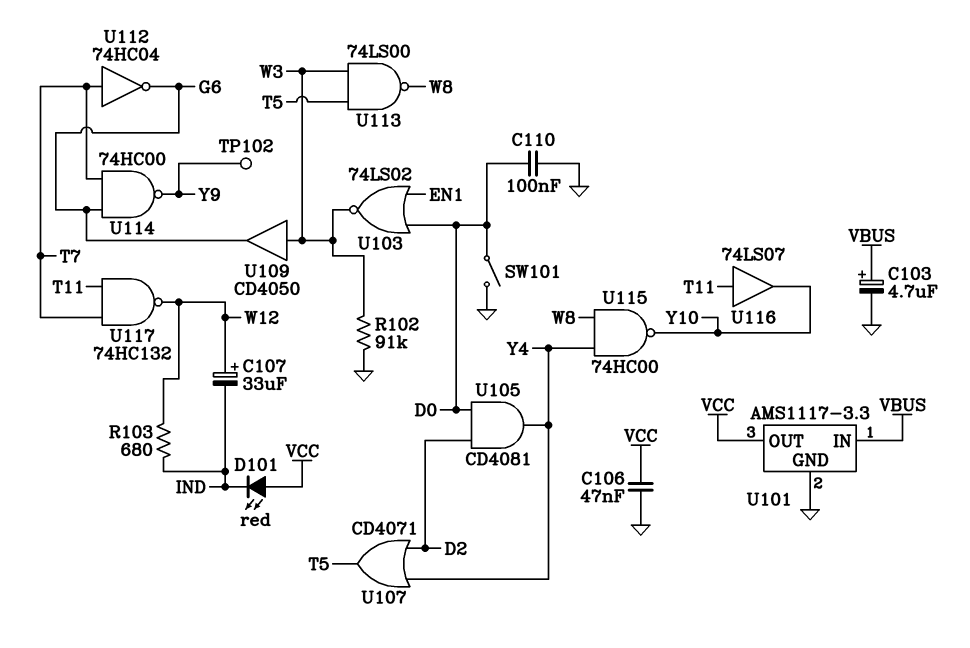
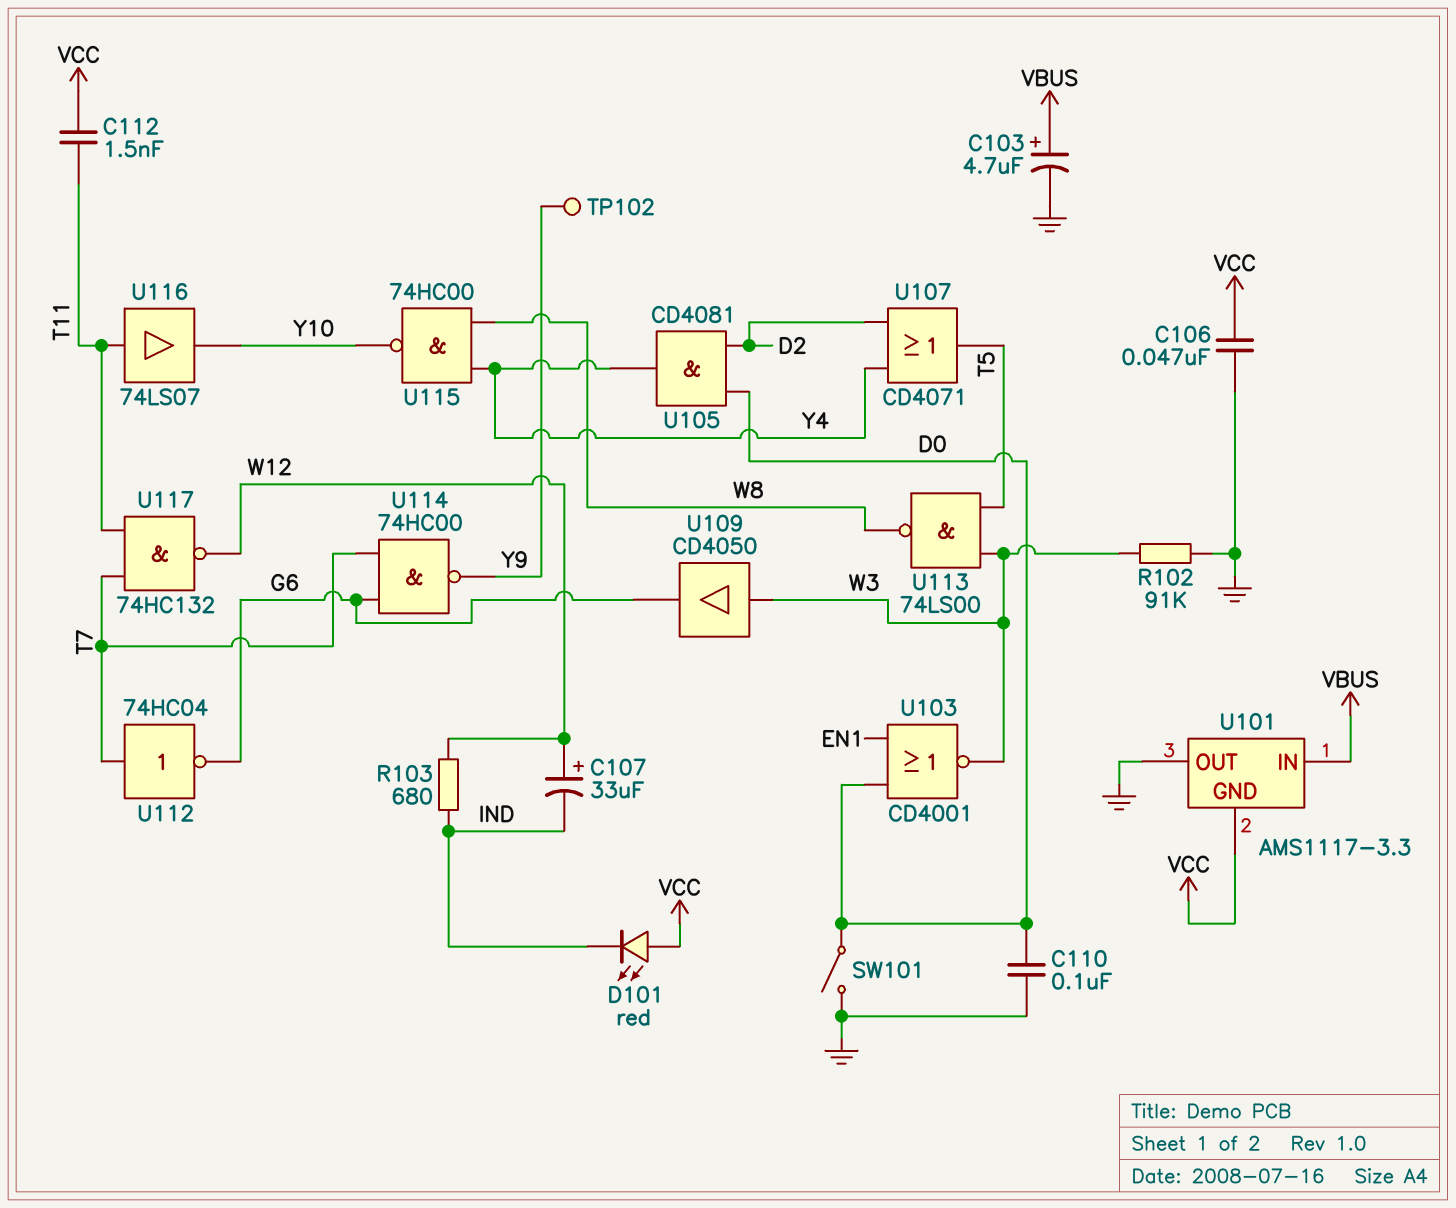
C112: none -> 1.5nF (T11, VCC)
U101 pin GND: GND -> VCC
U101 pin OUT: VCC -> GND
U103: NOR 74LS02 (in D0, in EN1, out W3) -> NOR CD4001 (in D0, in EN1, out W3)

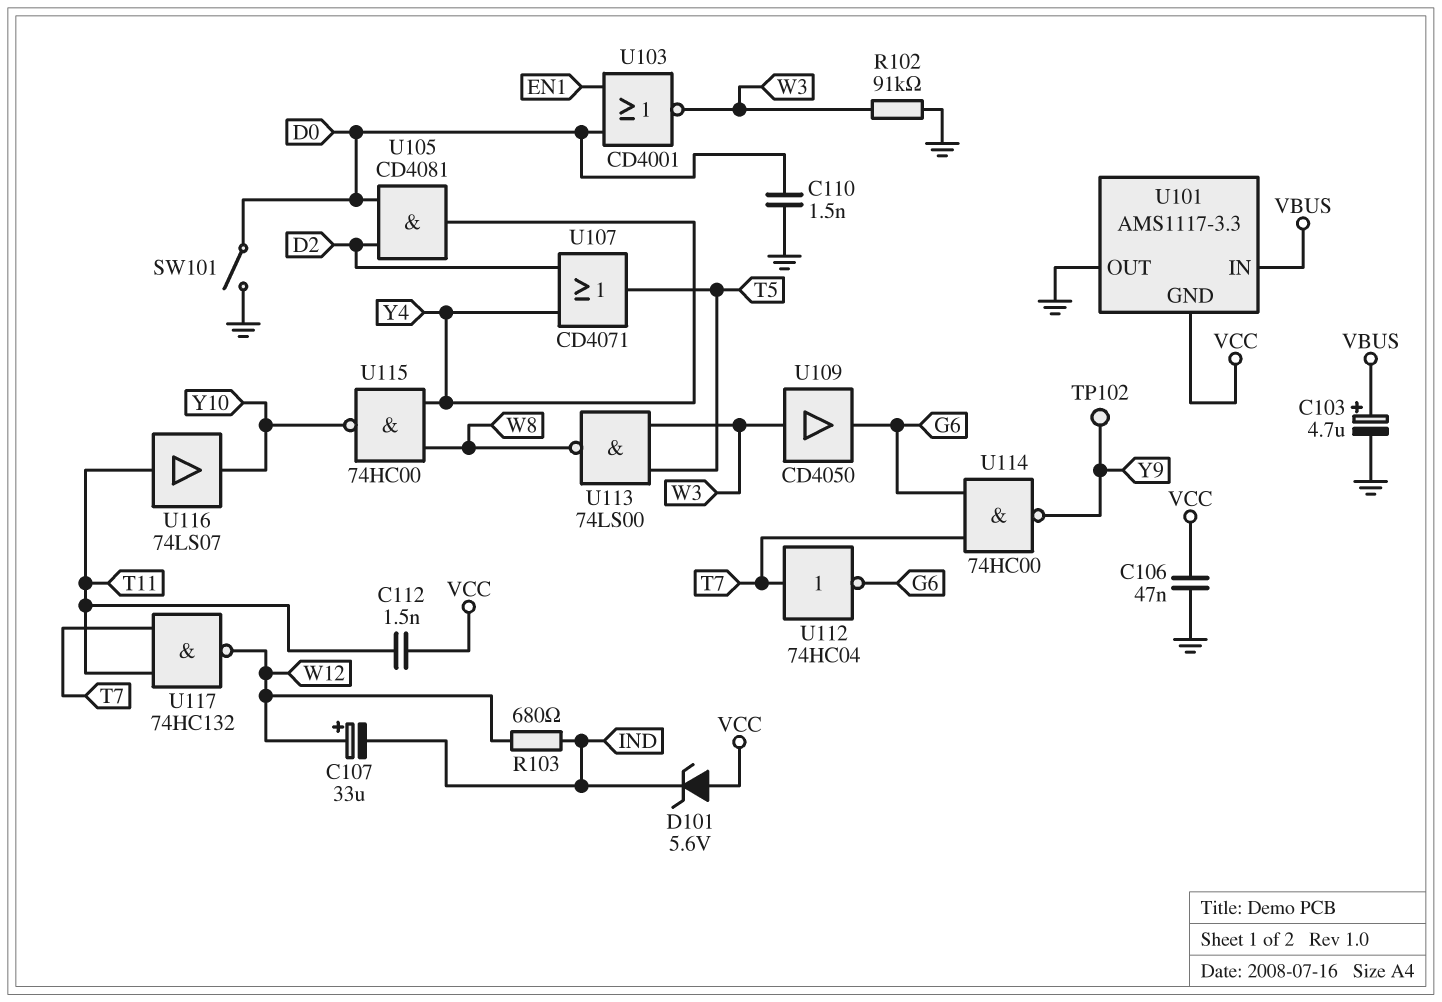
C110: 100nF (D0, GND) -> 1.5nF (D0, GND)
D101: LED red (A VCC, K IND) -> zener 5.6V (A VCC, K IND)

